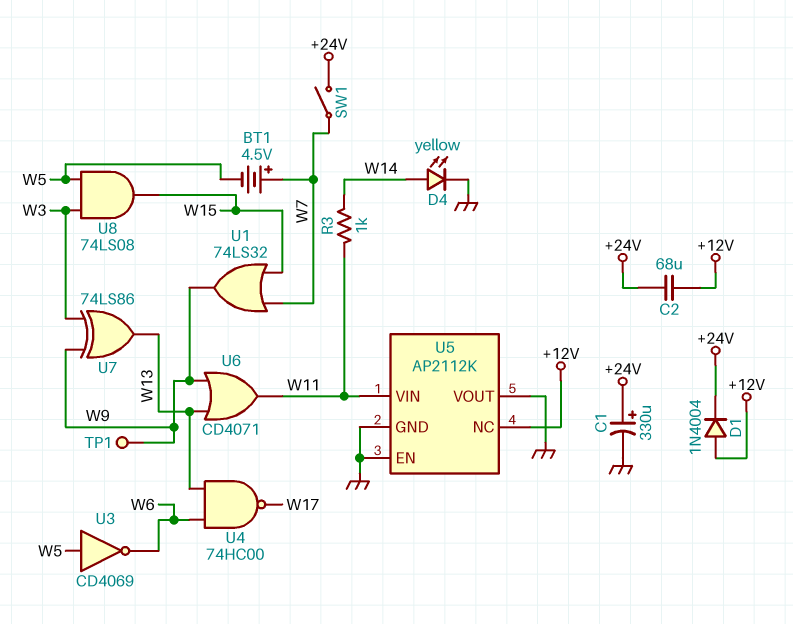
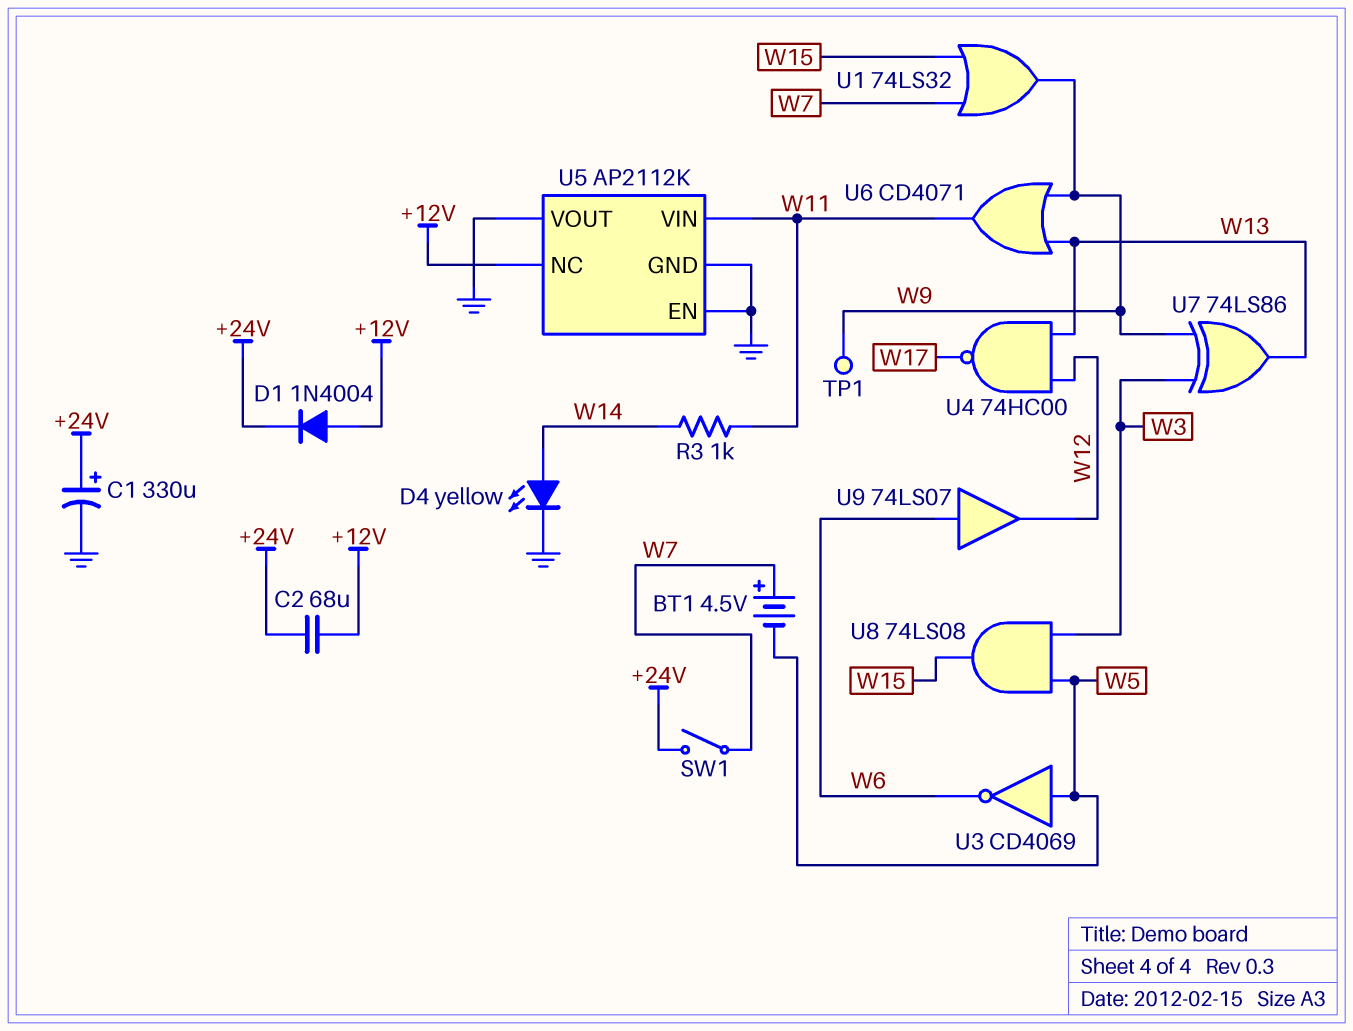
U4: NAND 74HC00 (in W6, in W13, out W17) -> NAND 74HC00 (in W12, in W13, out W17)
U9: none -> buffer 74LS07 (in W6, out W12)

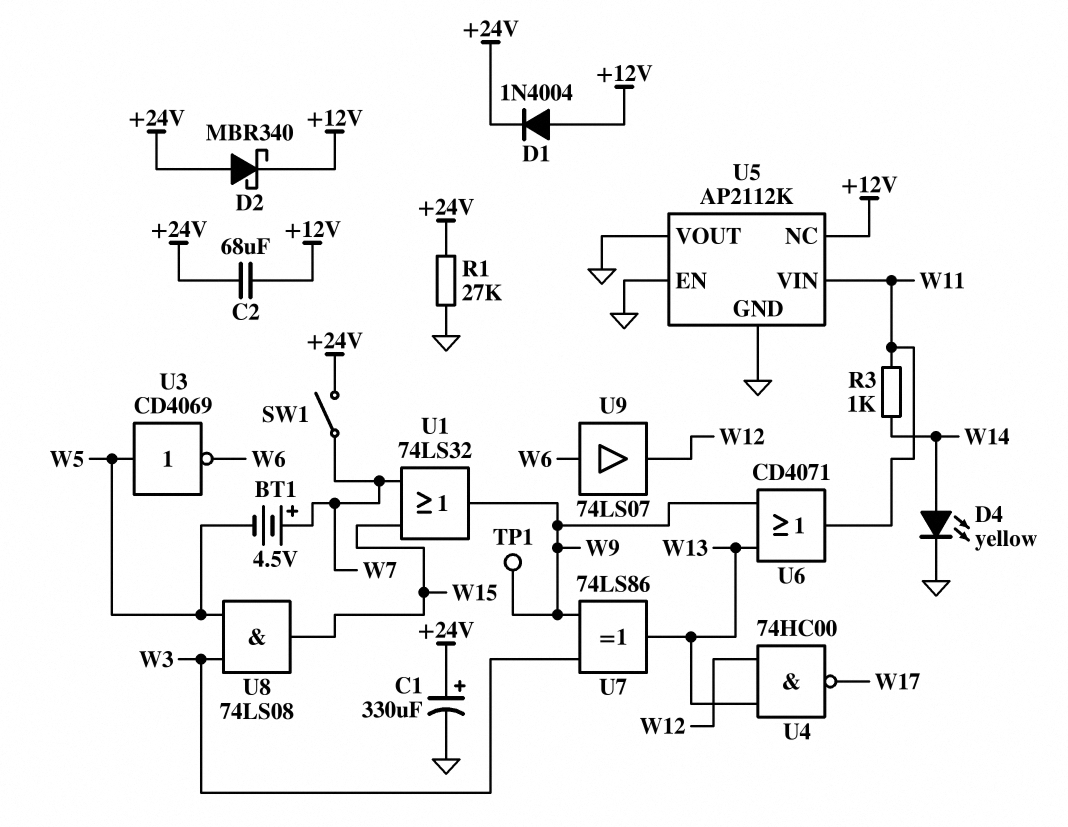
D2: none -> schottky MBR340 (A +24V, K +12V)
R1: none -> 27k (+24V, GND)

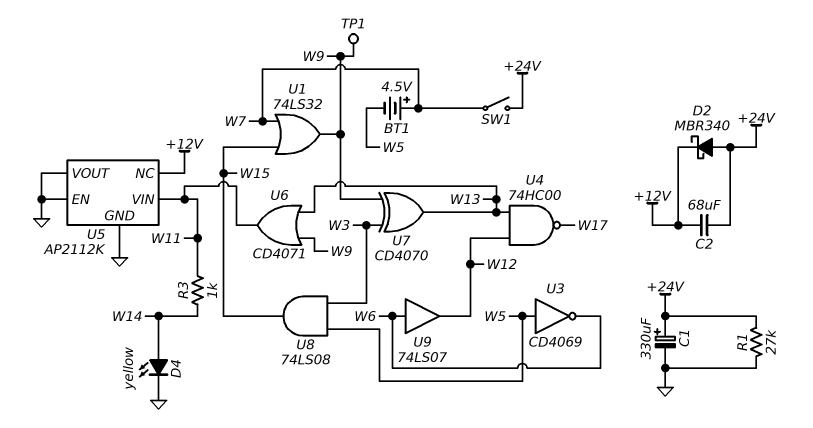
D1: diode 1N4004 (A +12V, K +24V) -> none
U7: XOR 74LS86 (in W3, in W9, out W13) -> XOR CD4070 (in W3, in W9, out W13)

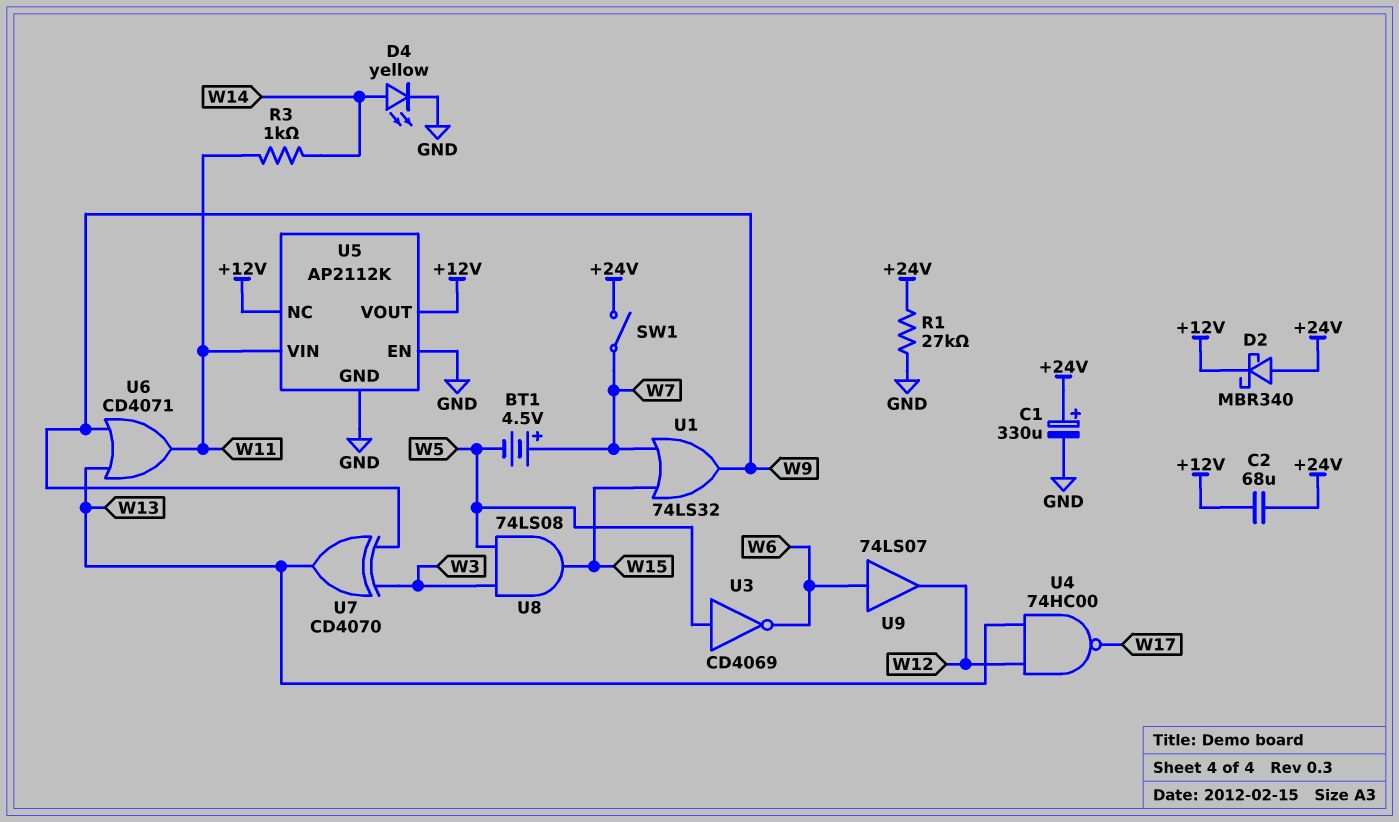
TP1: test point (W9) -> none
U5 pin VOUT: GND -> +12V

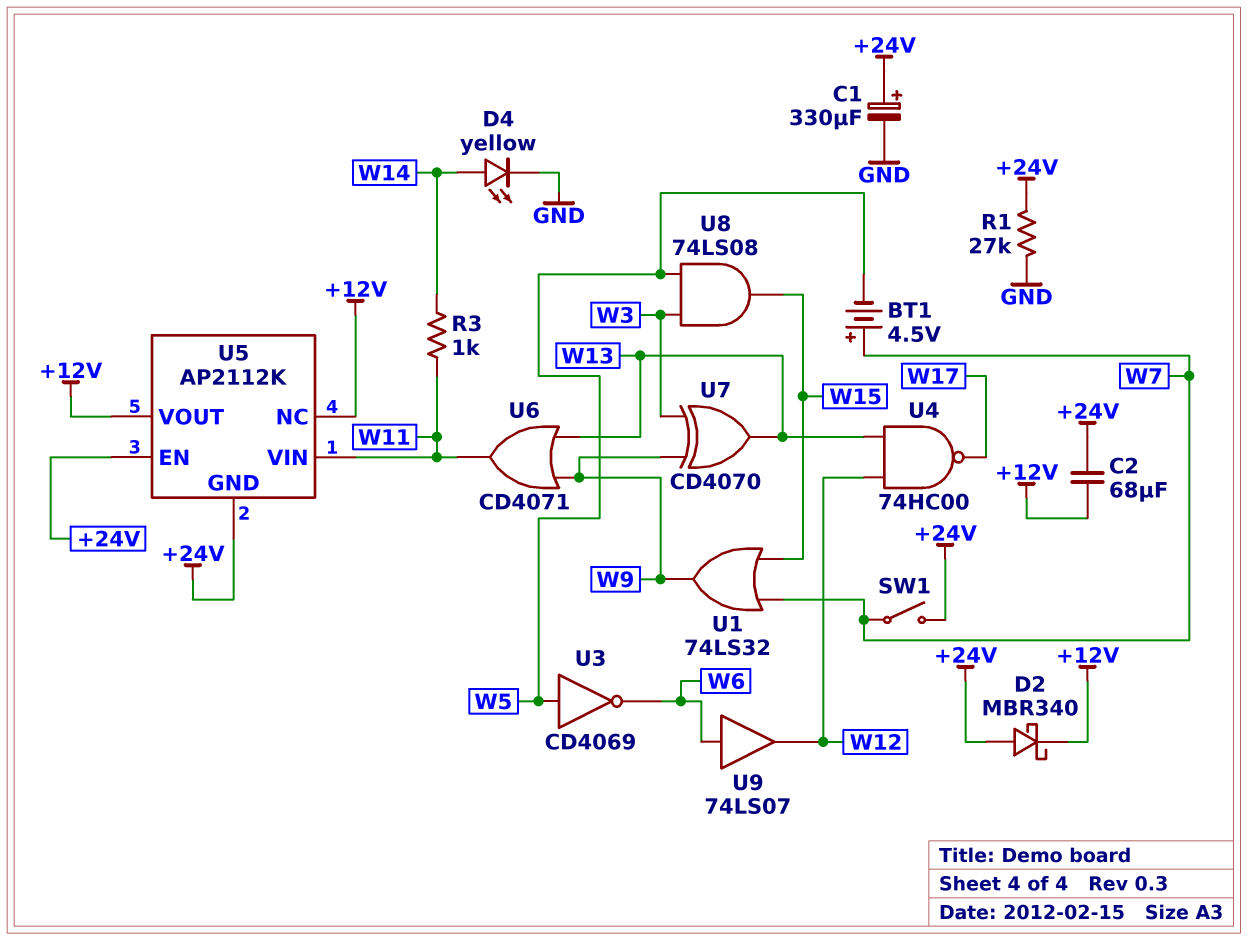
U5 pin EN: GND -> +24V
U5 pin GND: GND -> +24V

